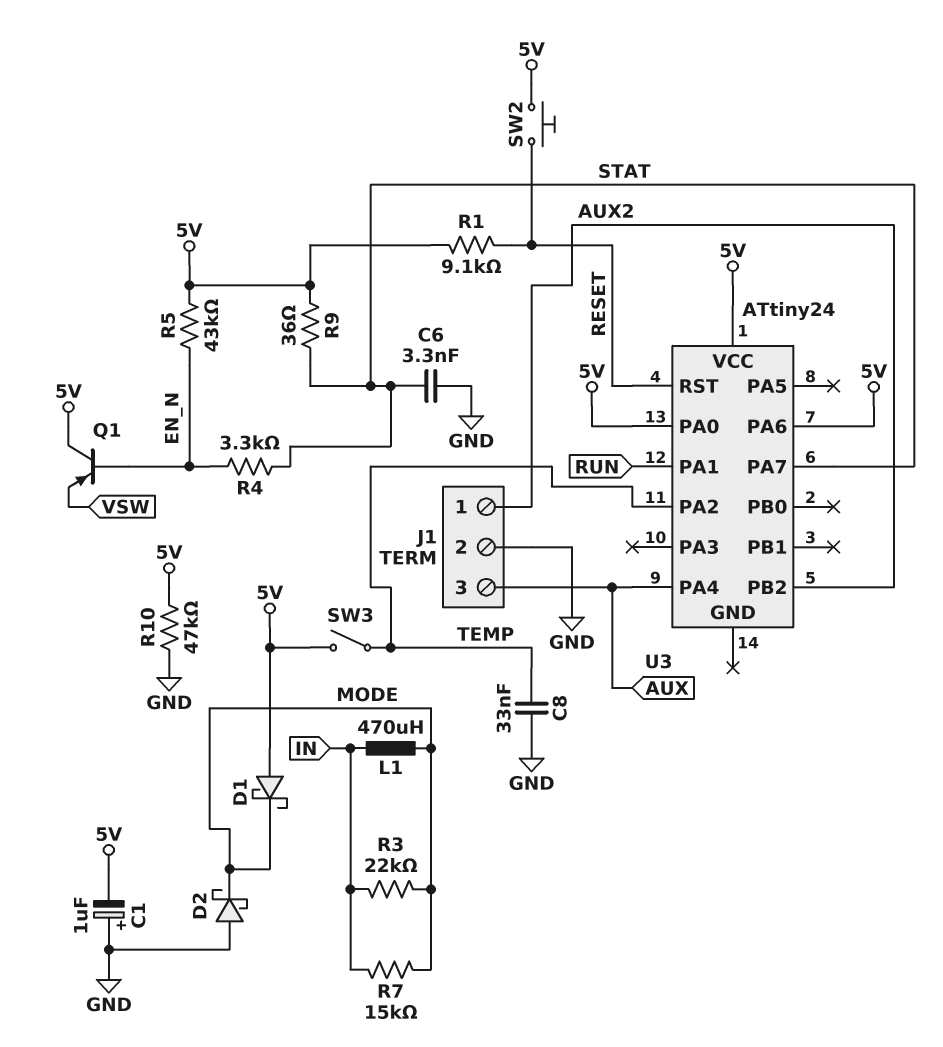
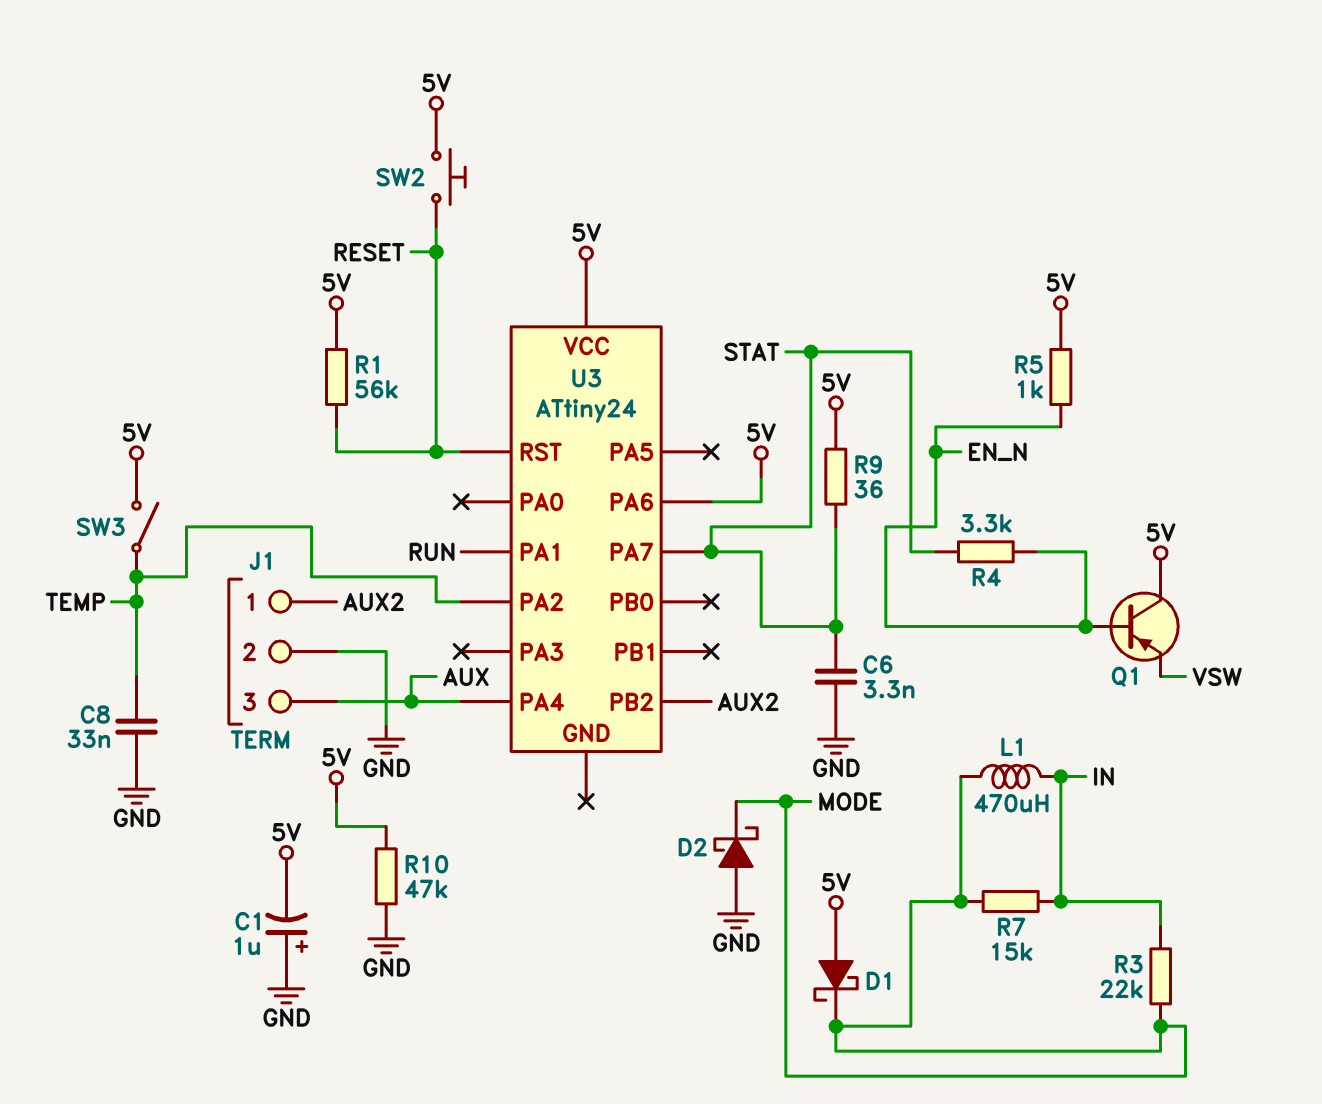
R1: 9.1k (5V, RESET) -> 56k (5V, RESET)
R5: 43k (5V, EN_N) -> 1k (5V, EN_N)
U3 pin PA0: 5V -> none

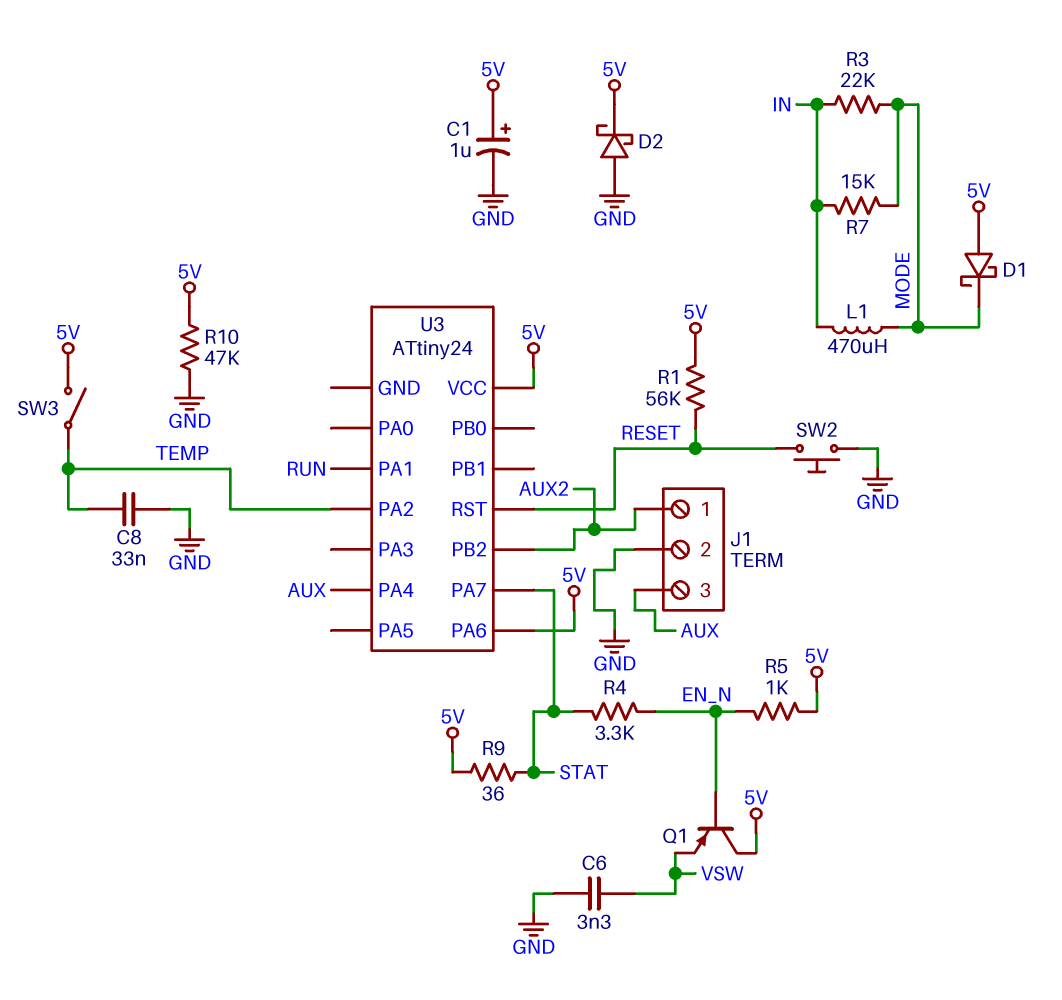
C1: 1uF (plus GND, minus 5V) -> 1uF (plus 5V, minus GND)
C6: 3.3nF (GND, STAT) -> 3.3nF (GND, VSW)
D2: schottky (A GND, K MODE) -> schottky (A GND, K 5V)
SW2: button (5V, RESET) -> button (GND, RESET)

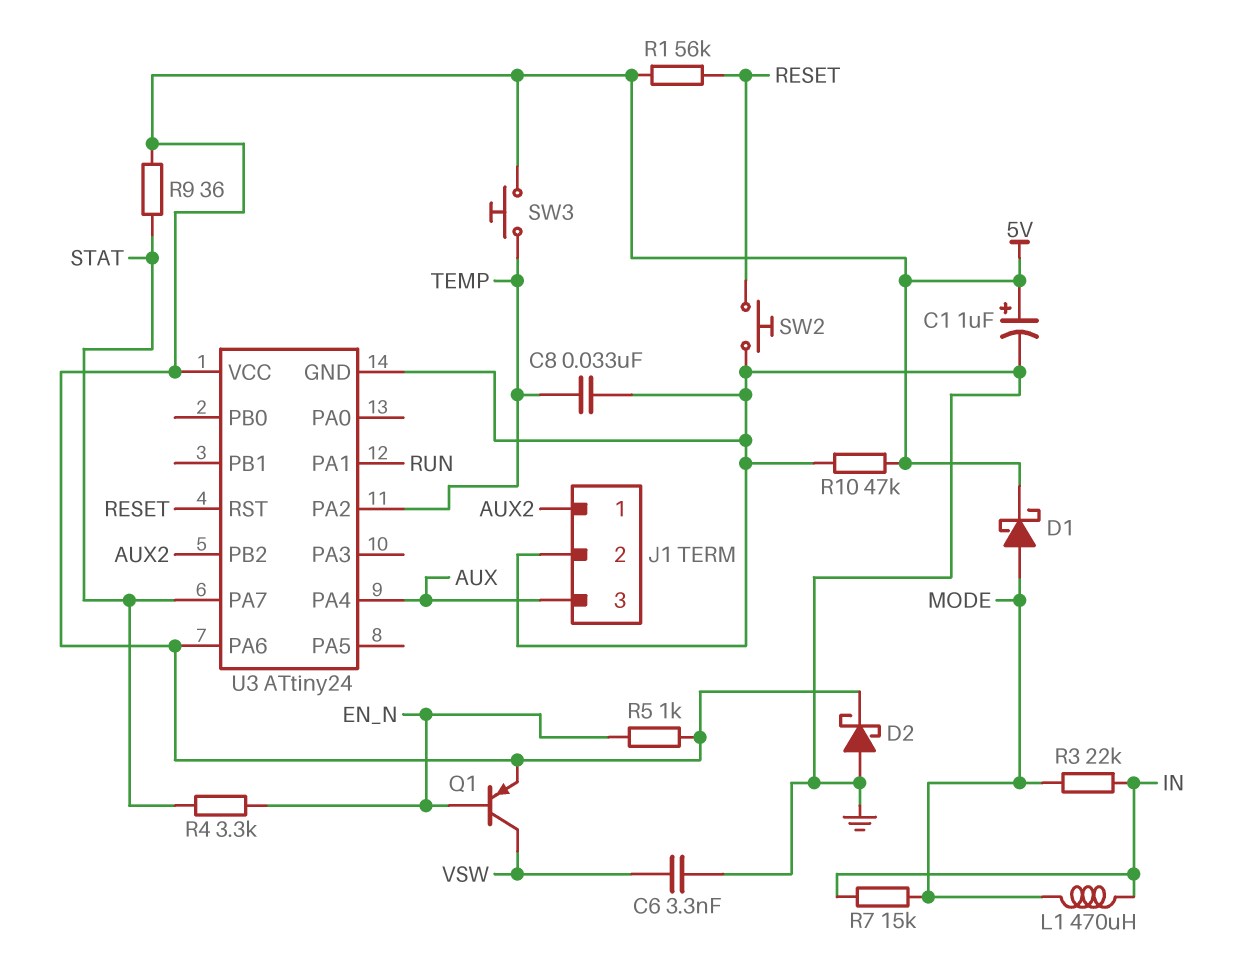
D1: schottky (A 5V, K MODE) -> schottky (A MODE, K 5V)
Q1: PNP (B EN_N, C 5V, E VSW) -> PNP (B EN_N, C VSW, E 5V)
SW3: switch (5V, TEMP) -> button (5V, TEMP)
U3 pin GND: none -> GND

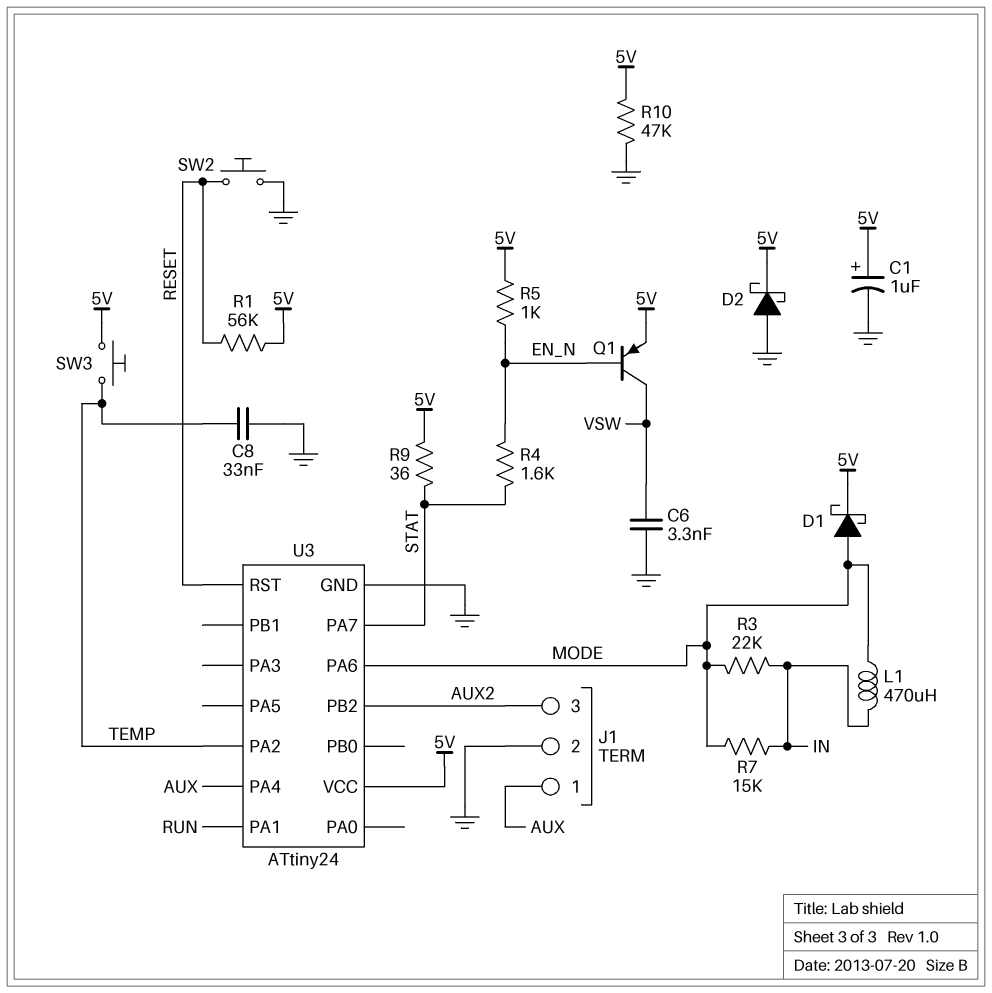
J1 pin 1: AUX2 -> AUX
J1 pin 3: AUX -> AUX2
R4: 3.3k (EN_N, STAT) -> 1.6k (EN_N, STAT)
U3 pin PA6: 5V -> MODE

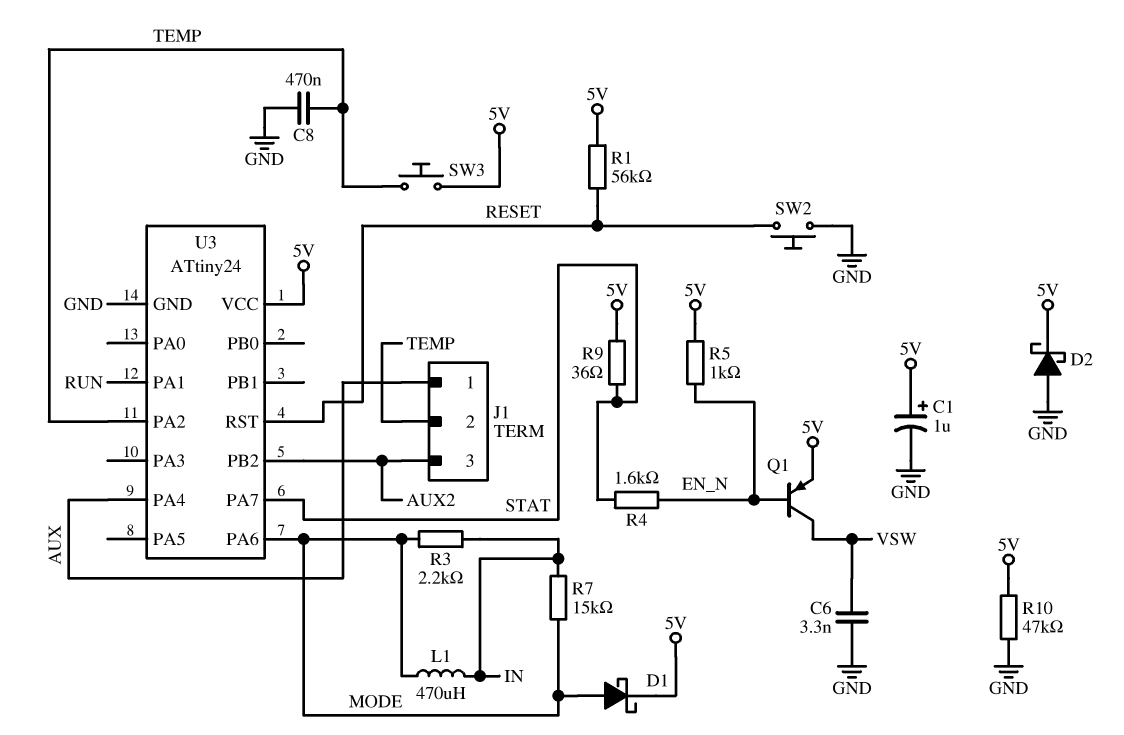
C8: 33nF (GND, TEMP) -> 470nF (GND, TEMP)
J1 pin 2: GND -> TEMP
R3: 22k (IN, MODE) -> 2.2k (IN, MODE)

